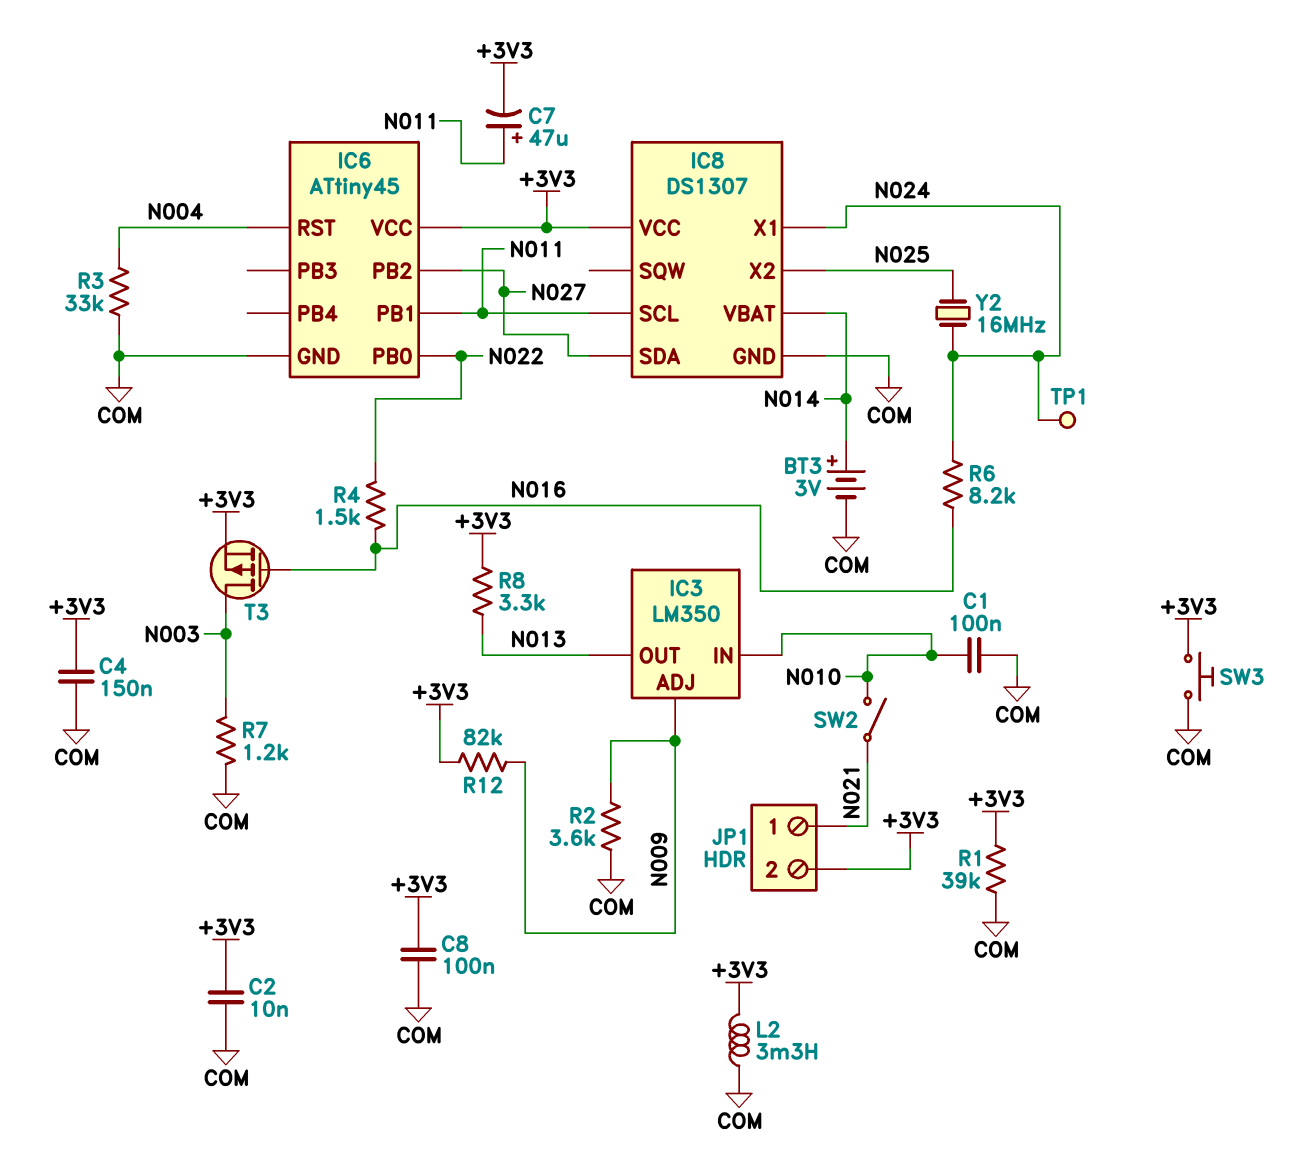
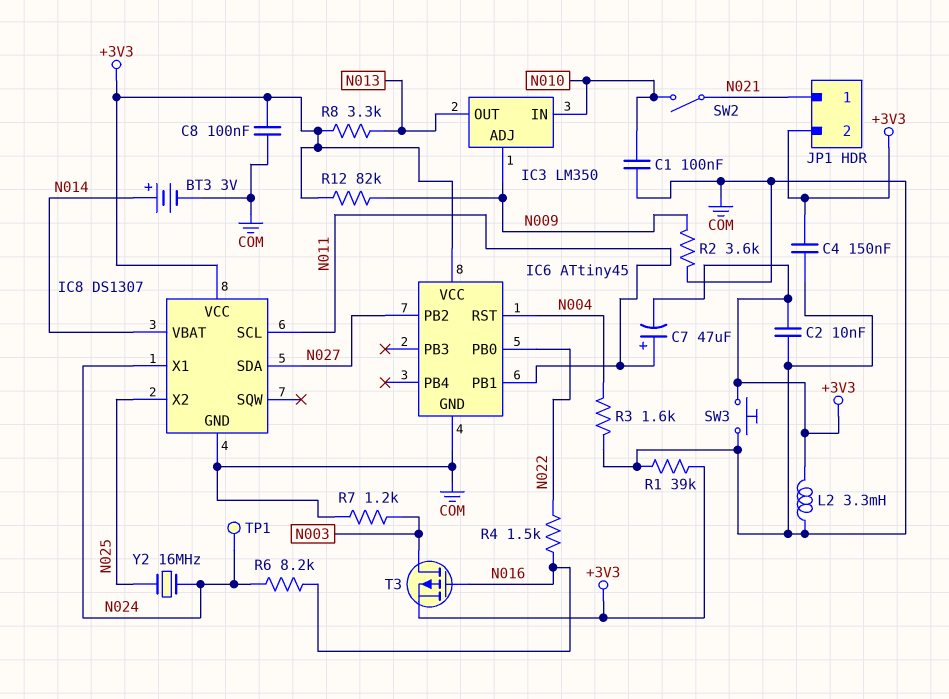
R3: 33k (COM, N004) -> 1.6k (COM, N004)

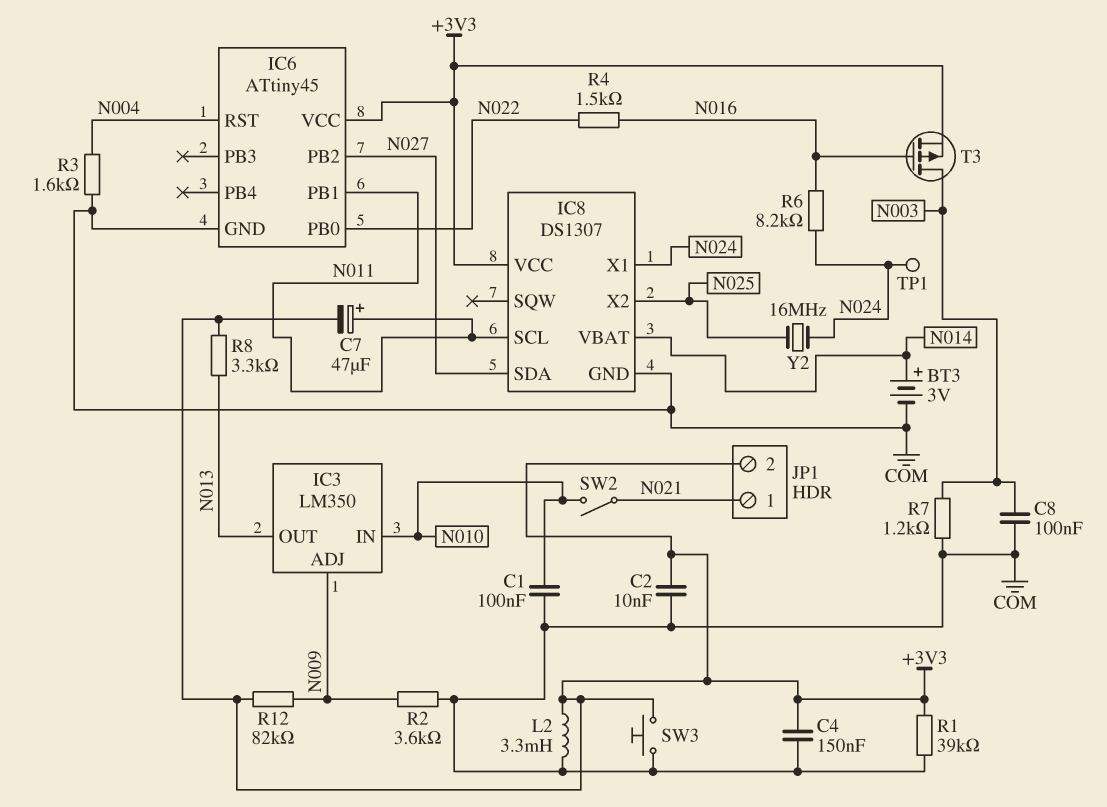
C8: 100nF (+3V3, COM) -> 100nF (COM, N003)

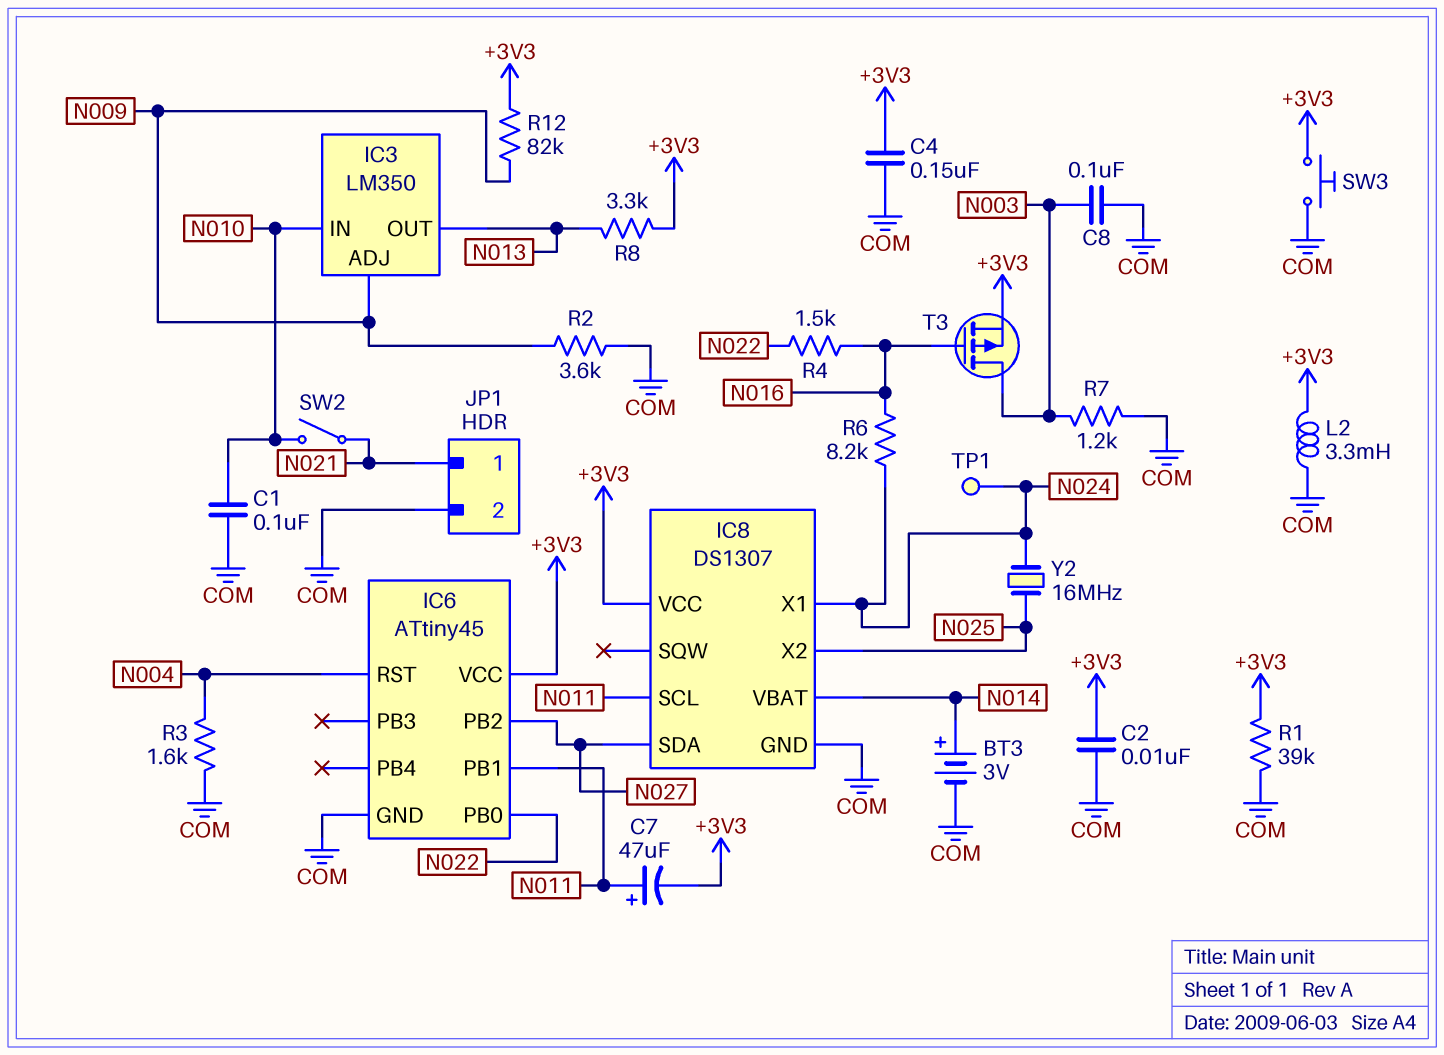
JP1 pin 2: +3V3 -> COM

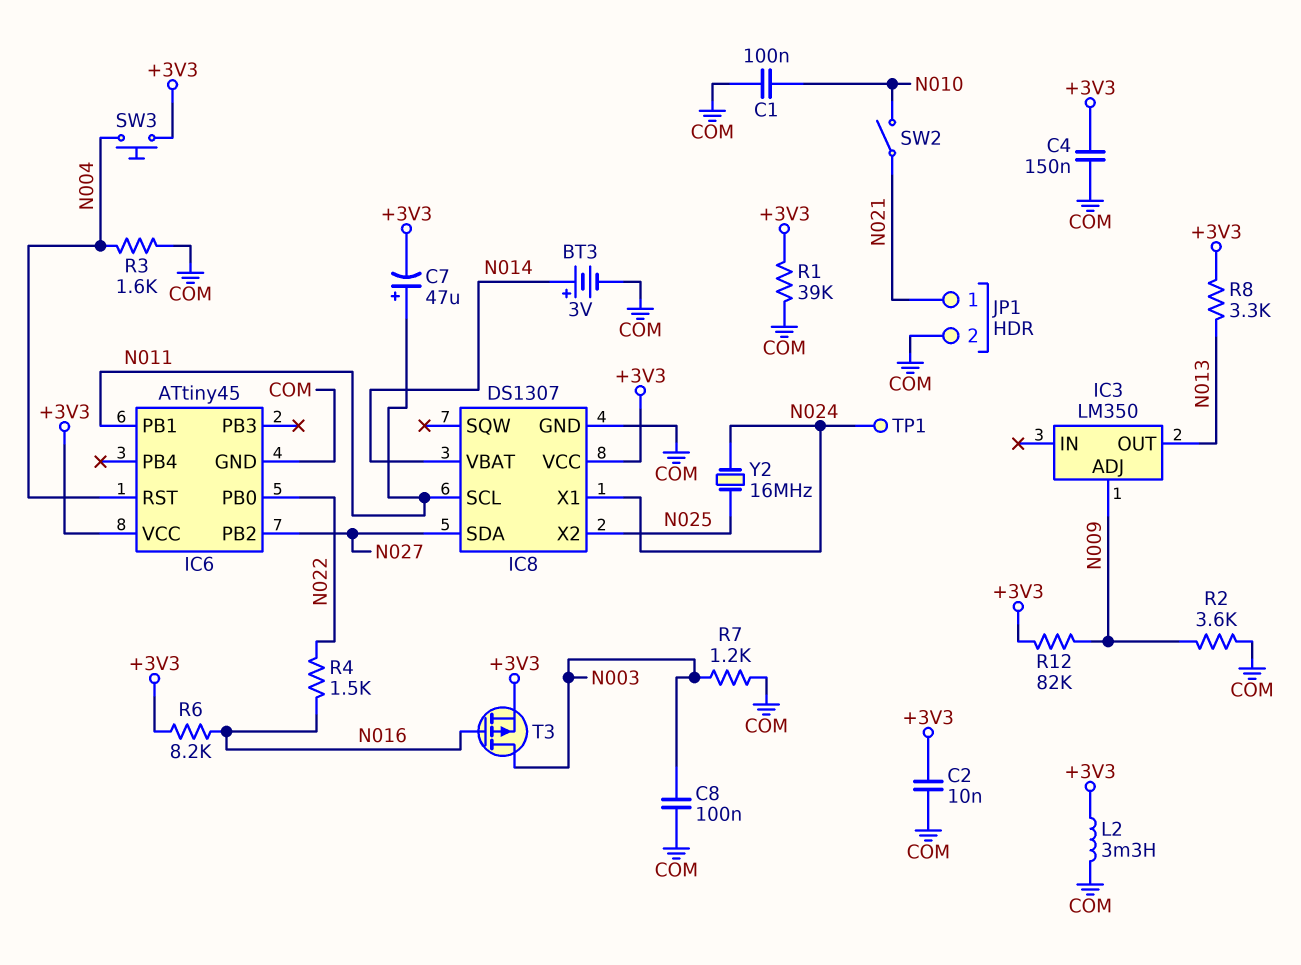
IC3 pin IN: N010 -> none
R6: 8.2k (N016, N024) -> 8.2k (+3V3, N016)
SW3: button (+3V3, COM) -> button (+3V3, N004)

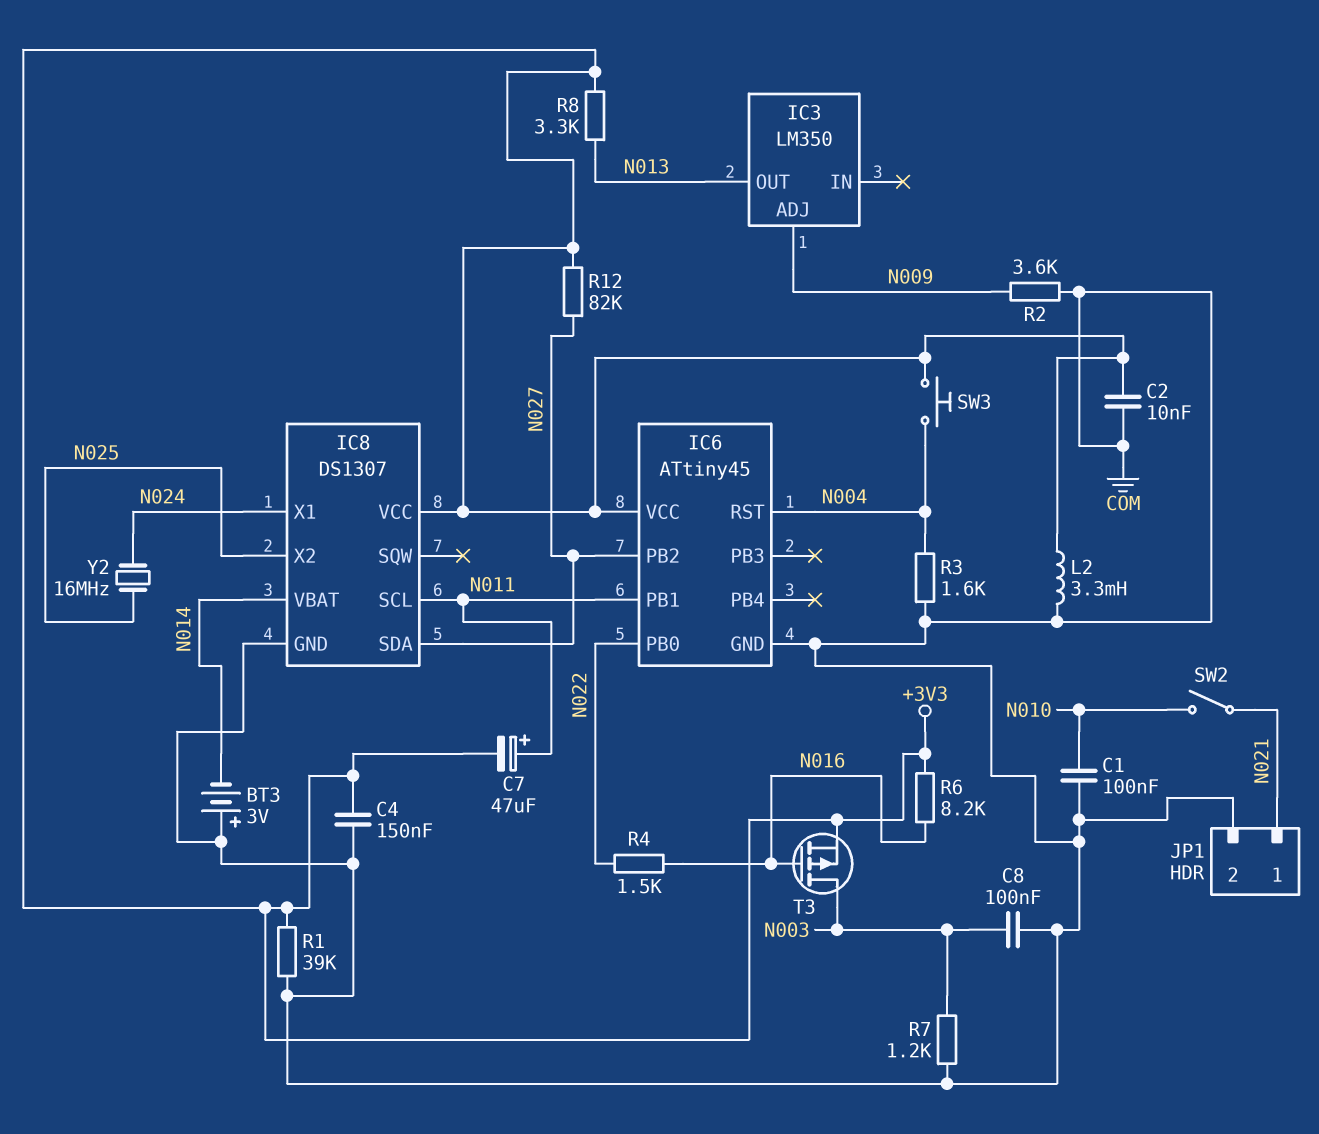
BT3: 3V (plus N014, minus COM) -> 3V (plus COM, minus N014)
R12: 82k (+3V3, N009) -> 82k (+3V3, N027)
TP1: test point (N024) -> none

